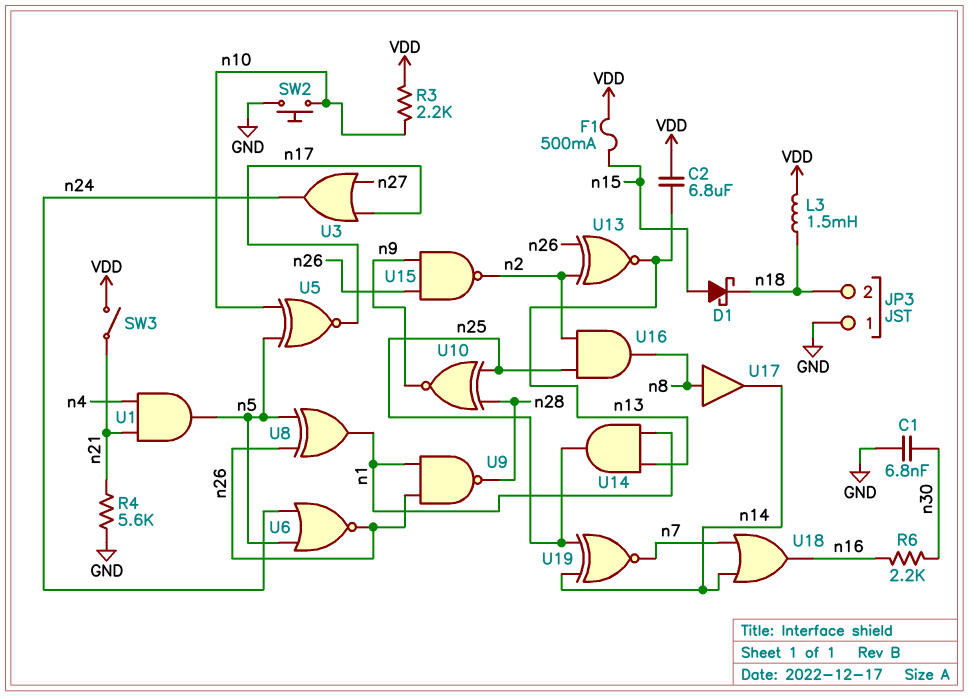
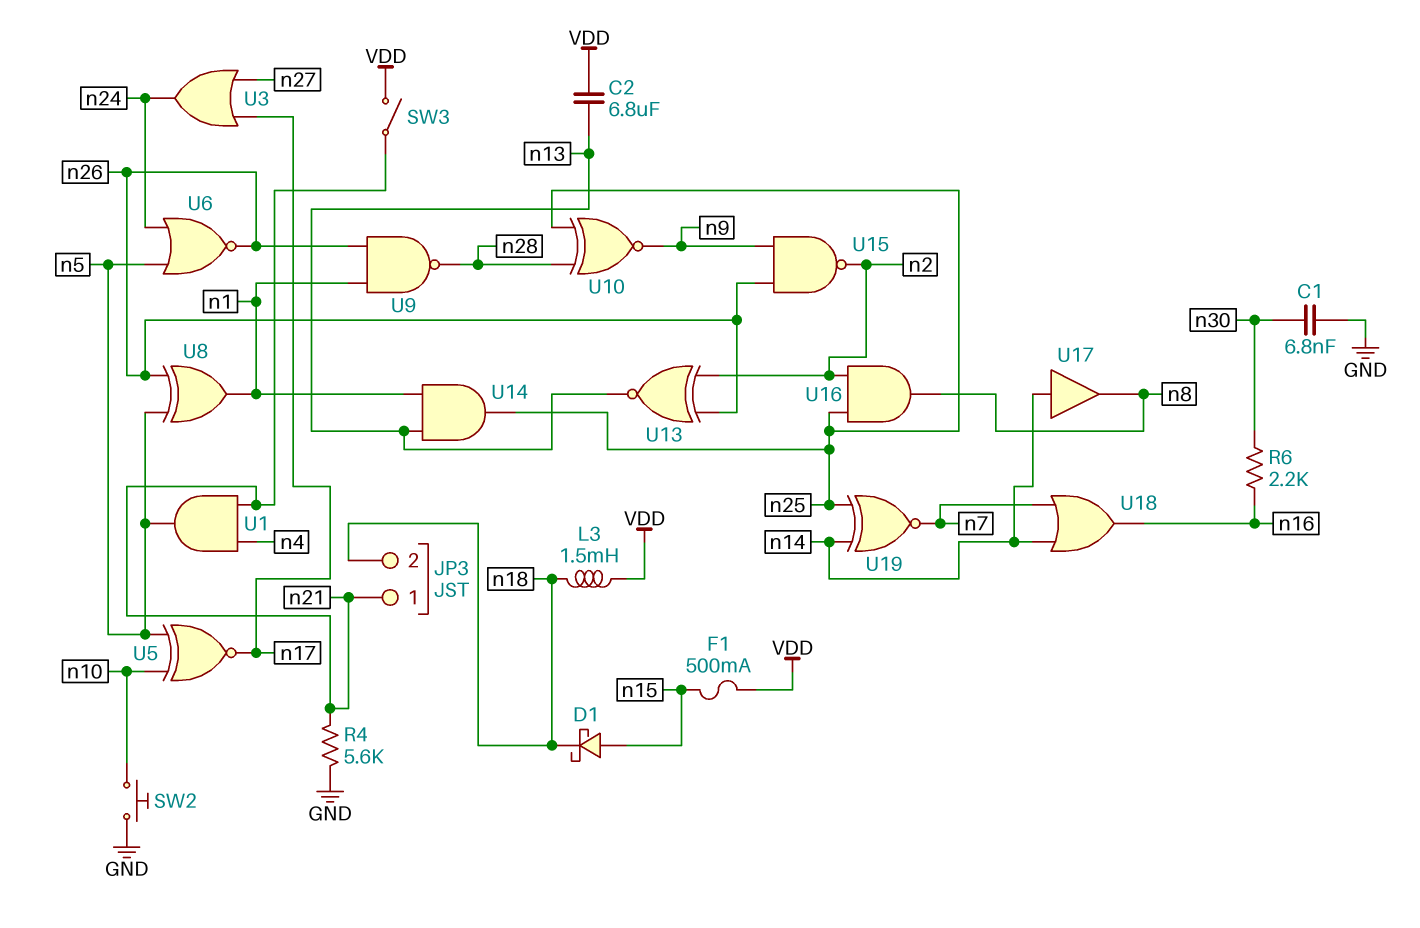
JP3 pin 1: GND -> n21
R3: 2.2k (VDD, n10) -> none
U17: buffer (in n8, out n14) -> buffer (in n14, out n8)

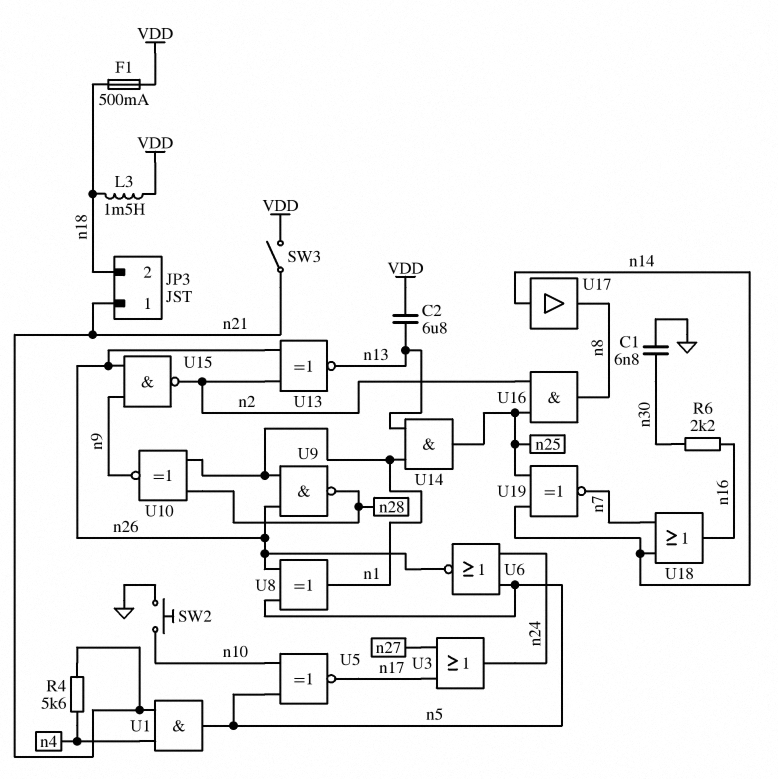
D1: schottky (A n15, K n18) -> none
F1: 500mA (VDD, n15) -> 500mA (VDD, n18)
R4: 5.6k (GND, n21) -> 5.6k (n4, n21)
U10: XNOR (in n25, in n28, out n9) -> XNOR (in n1, in n28, out n9)

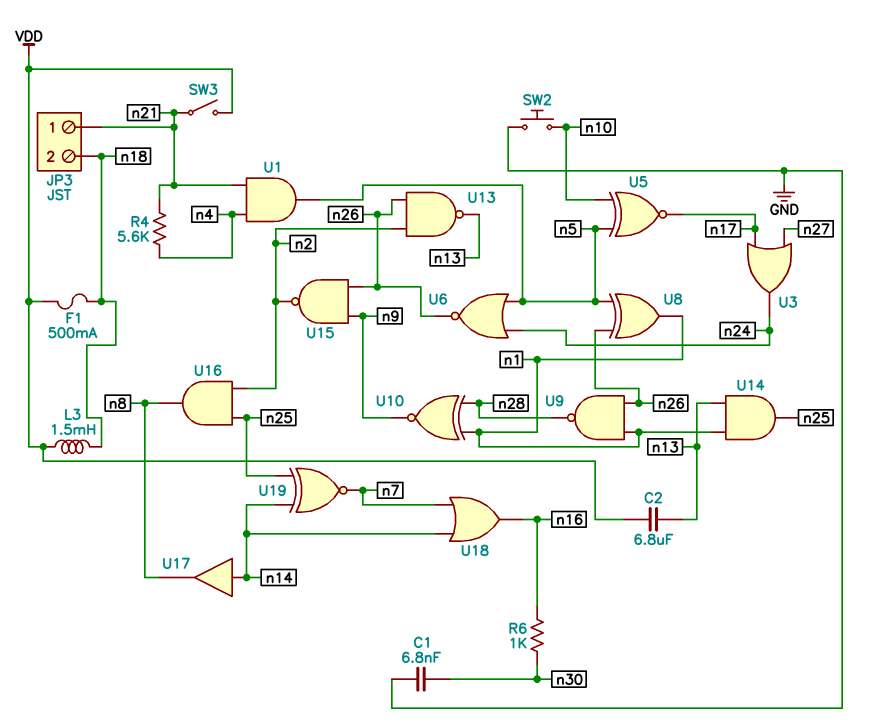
R6: 2.2k (n16, n30) -> 1k (n16, n30)
U13: XNOR (in n2, in n26, out n13) -> NAND (in n2, in n26, out n13)

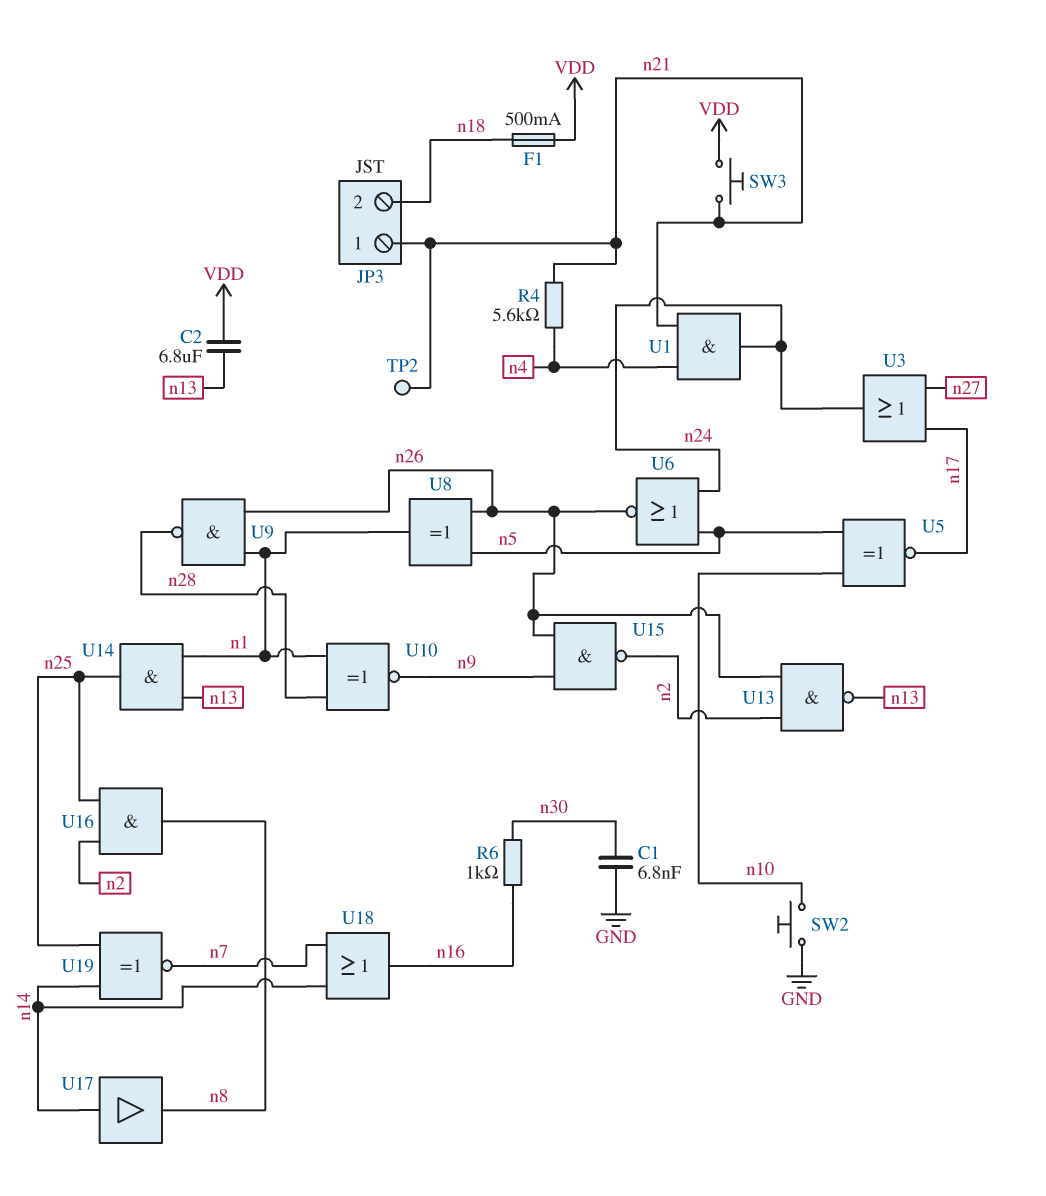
L3: 1.5mH (VDD, n18) -> none
SW3: switch (VDD, n21) -> button (VDD, n21)
TP2: none -> test point (n21)
U1: AND (in n4, in n21, out n5) -> AND (in n4, in n21, out n24)

